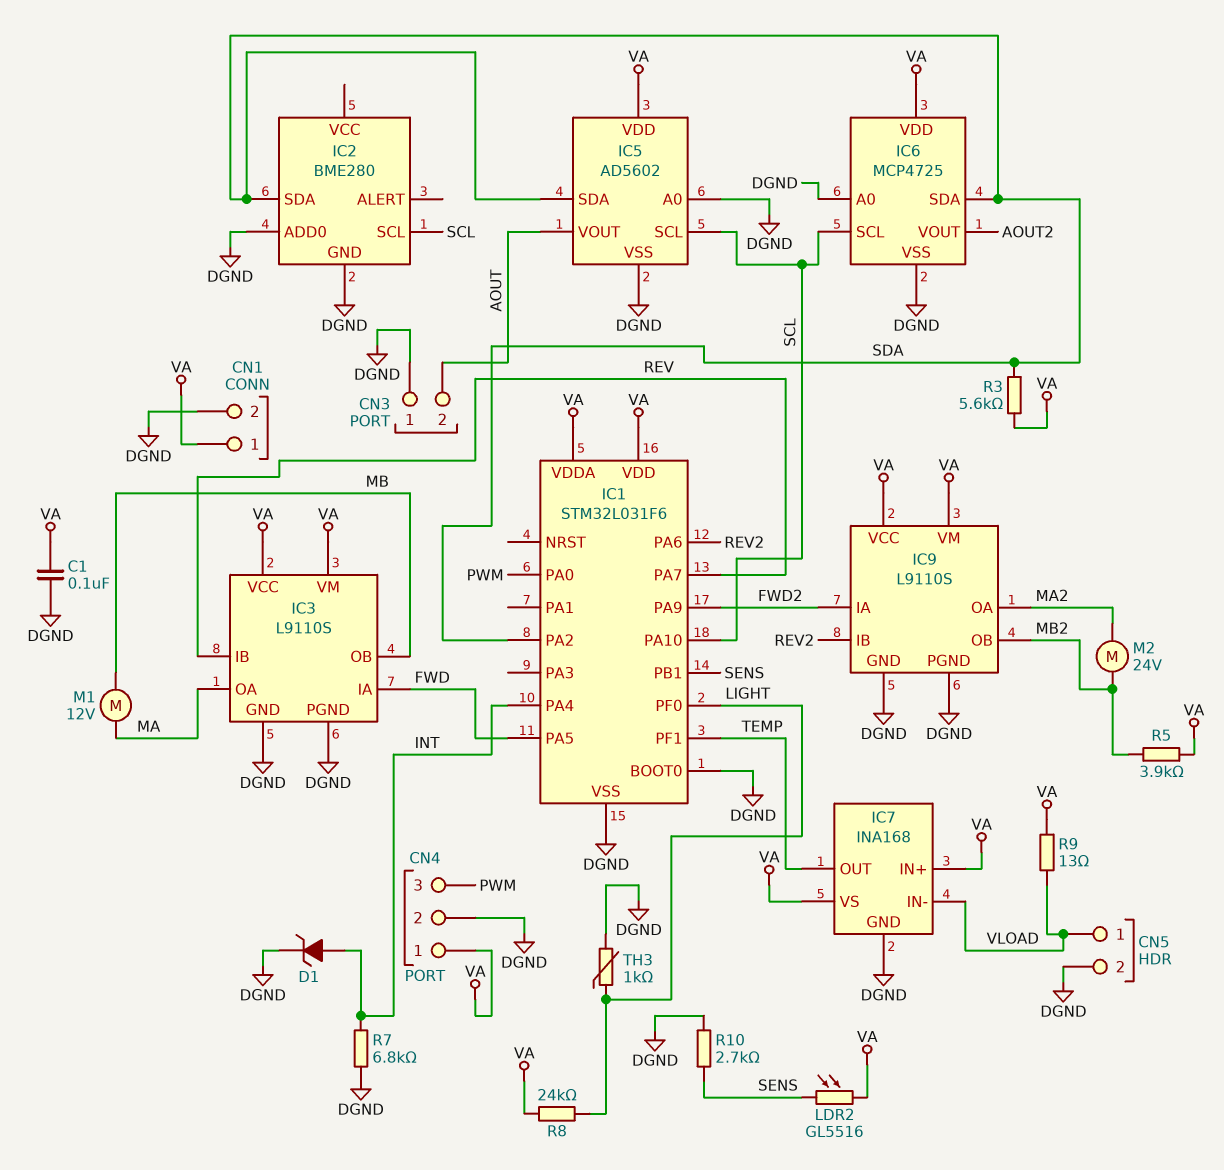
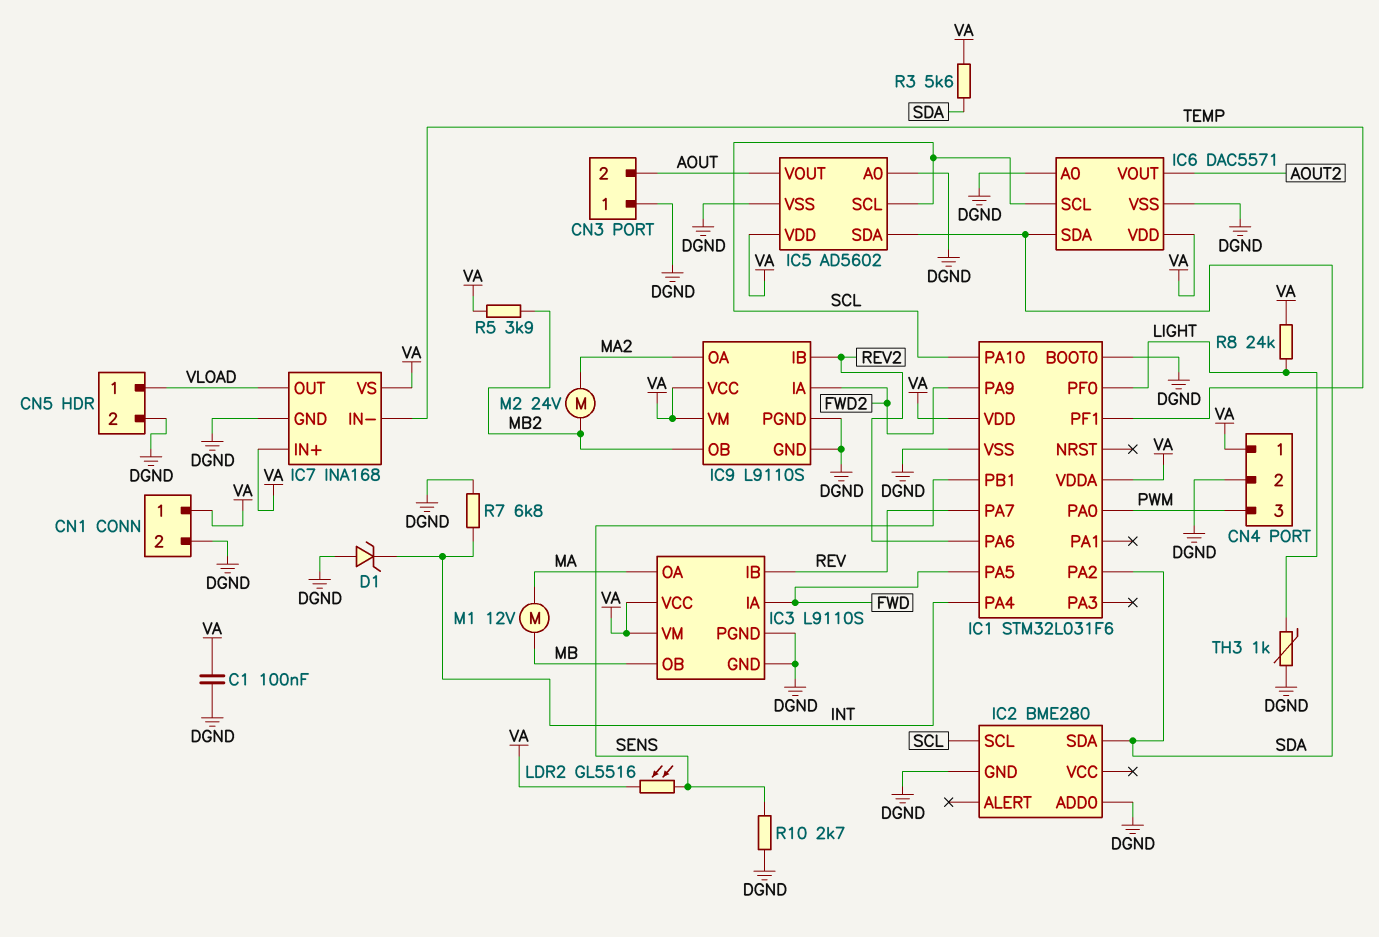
D1: zener (A INT, K DGND) -> zener (A DGND, K INT)
IC6: MCP4725 -> DAC5571
IC7 pin IN-: VLOAD -> TEMP
IC7 pin OUT: TEMP -> VLOAD
R9: 13 (VA, VLOAD) -> none

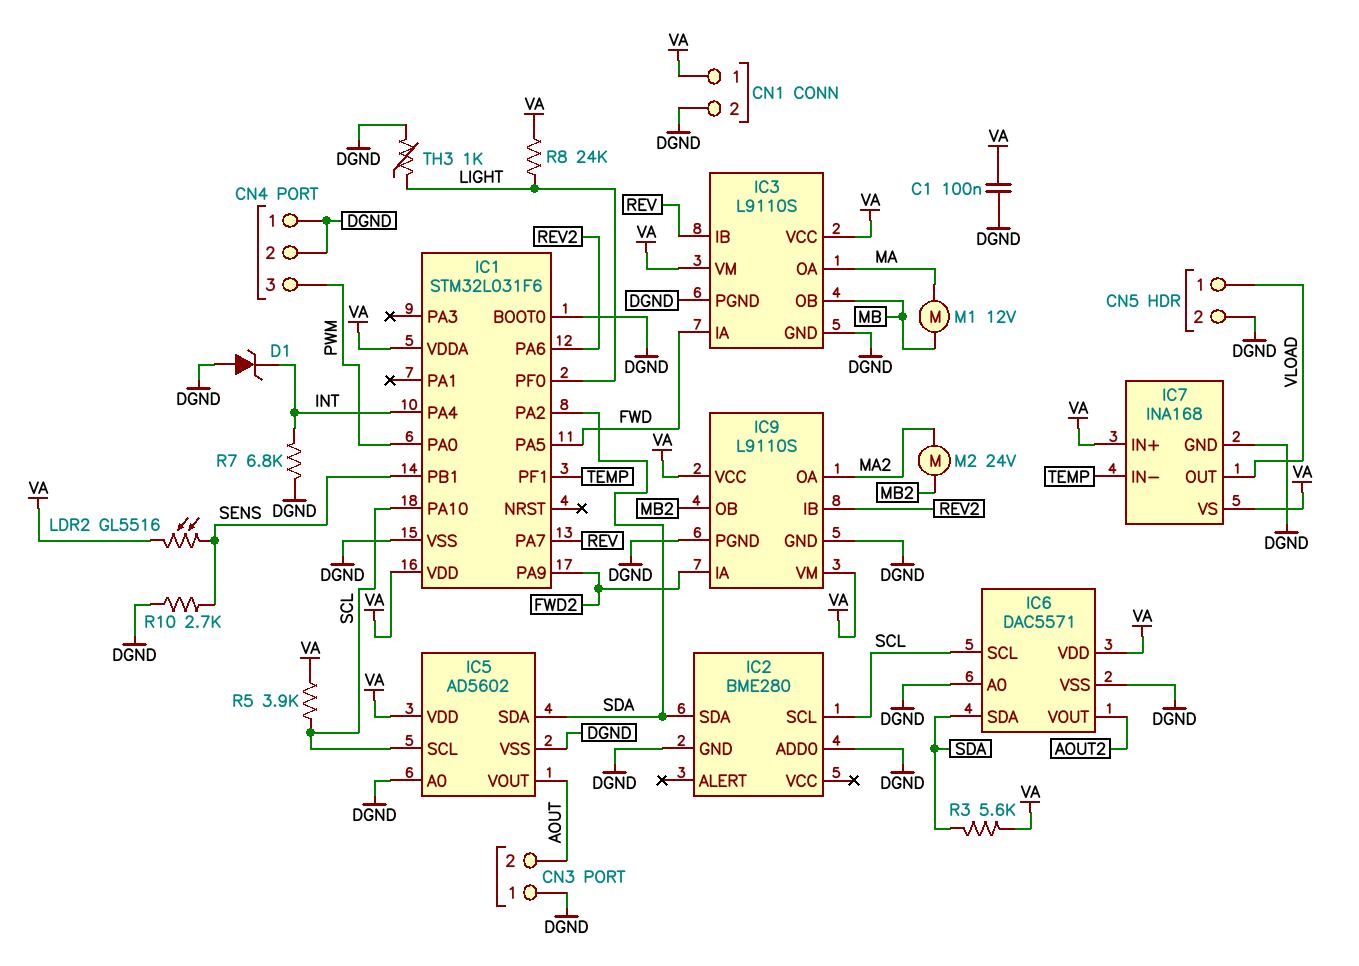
CN4 pin 1: VA -> DGND
R5: 3.9k (MB2, VA) -> 3.9k (SCL, VA)

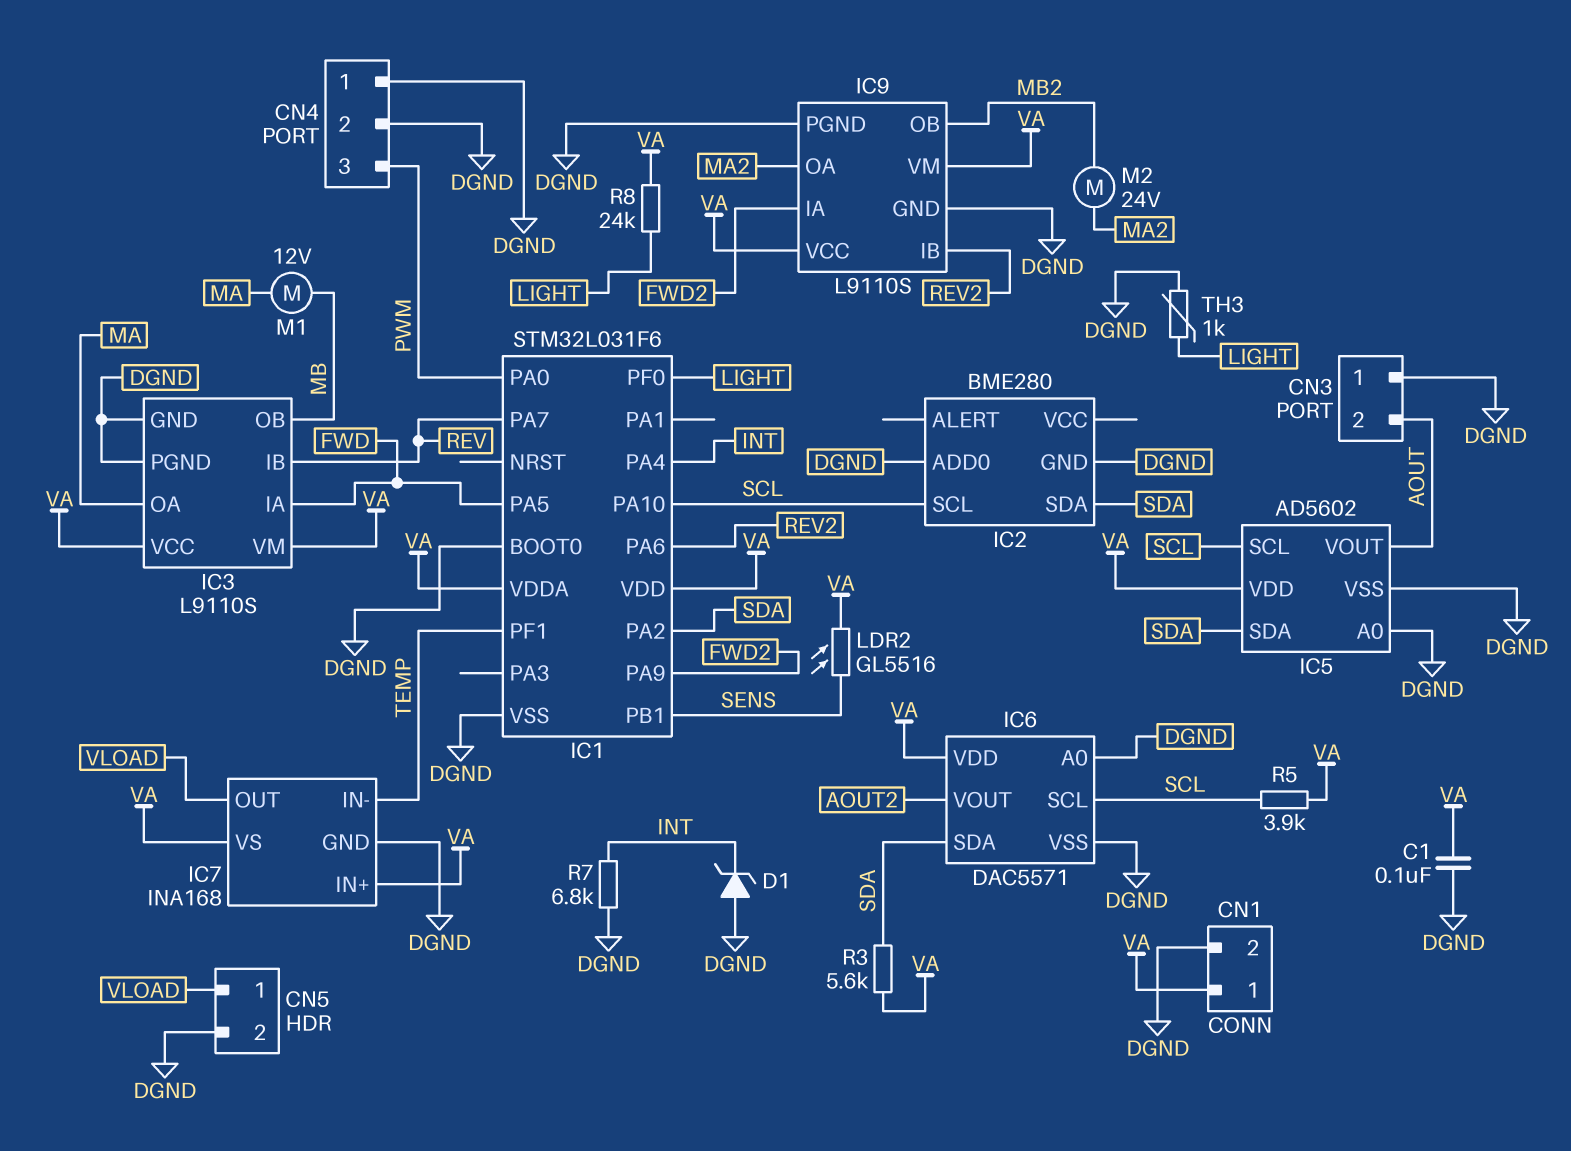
R10: 2.7k (DGND, SENS) -> none

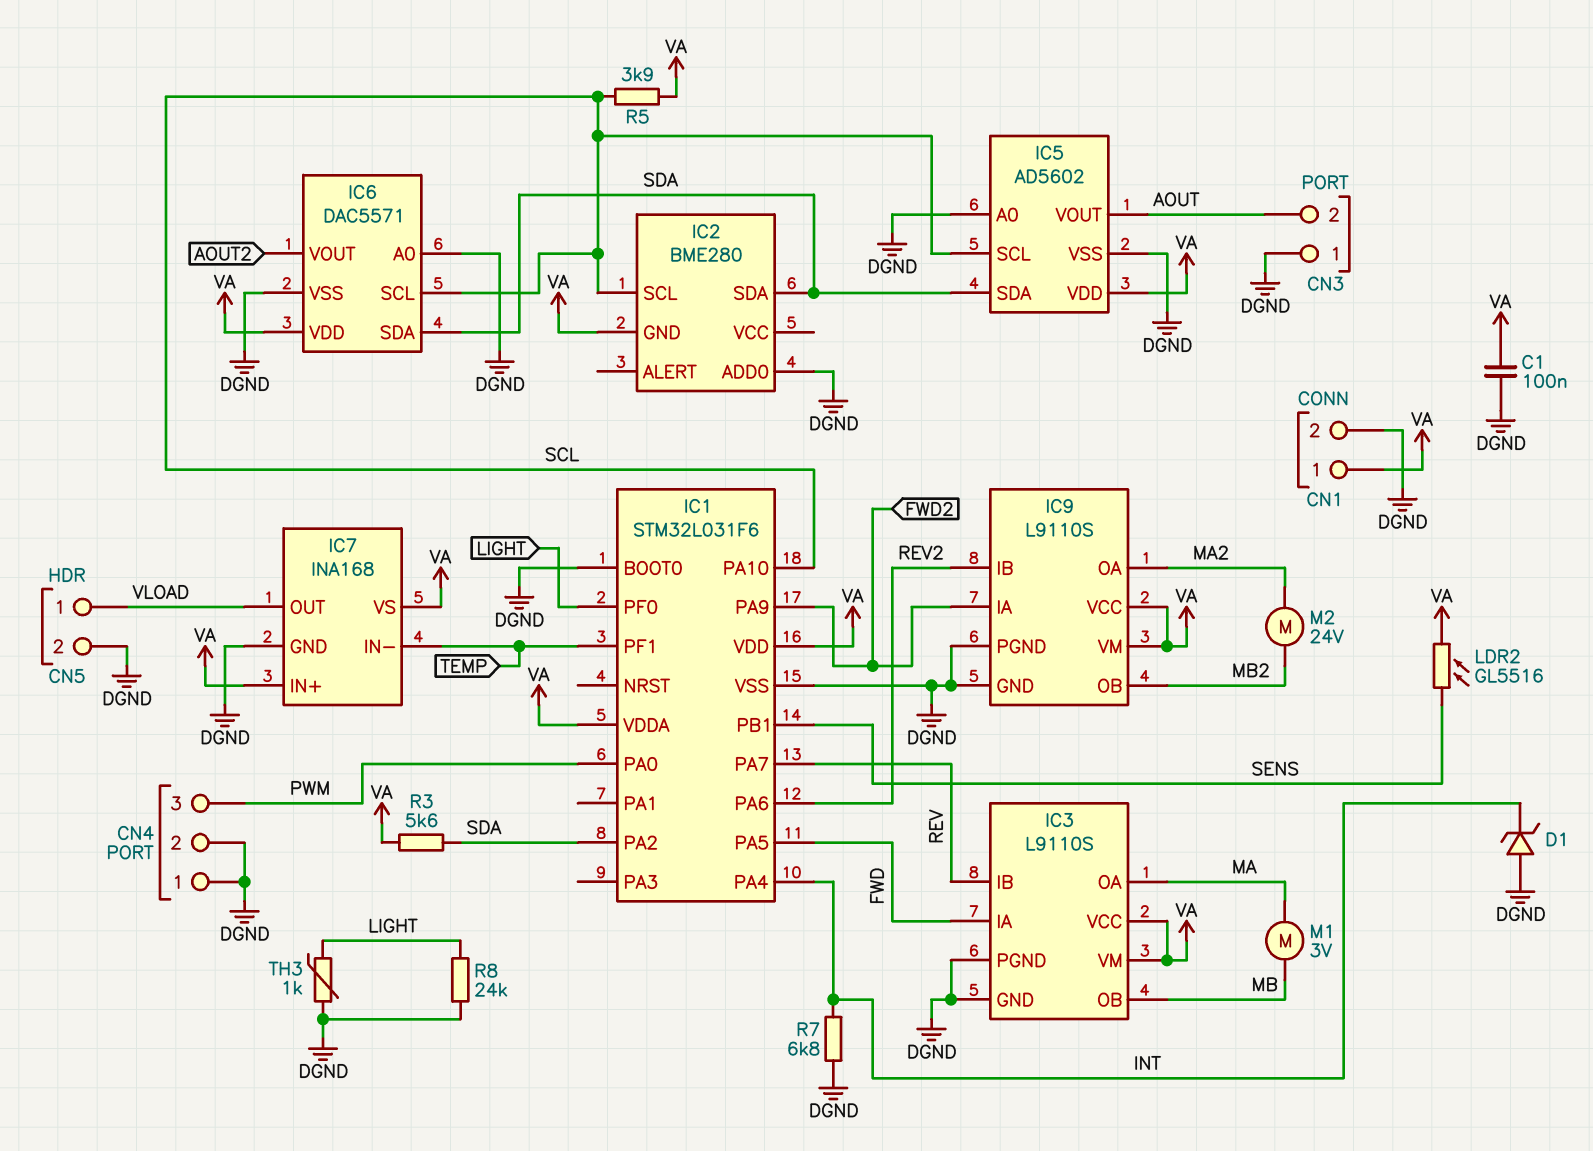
IC2 pin GND: DGND -> VA
M1: motor 12V (MA, MB) -> motor 3V (MA, MB)
R8: 24k (LIGHT, VA) -> 24k (DGND, LIGHT)

